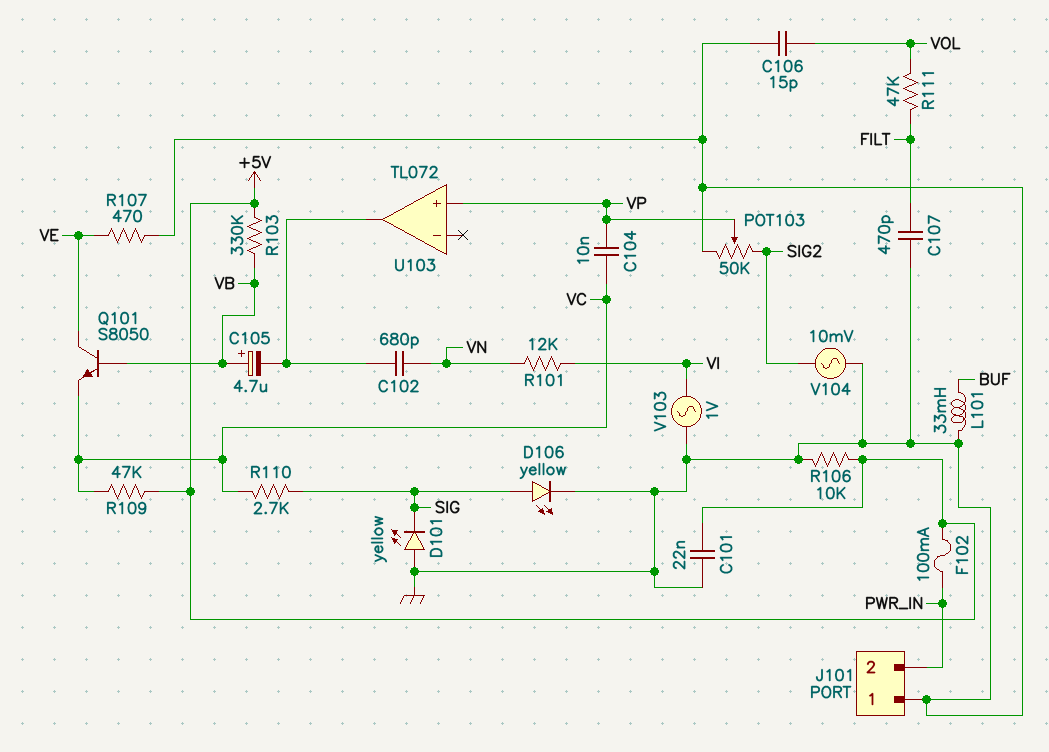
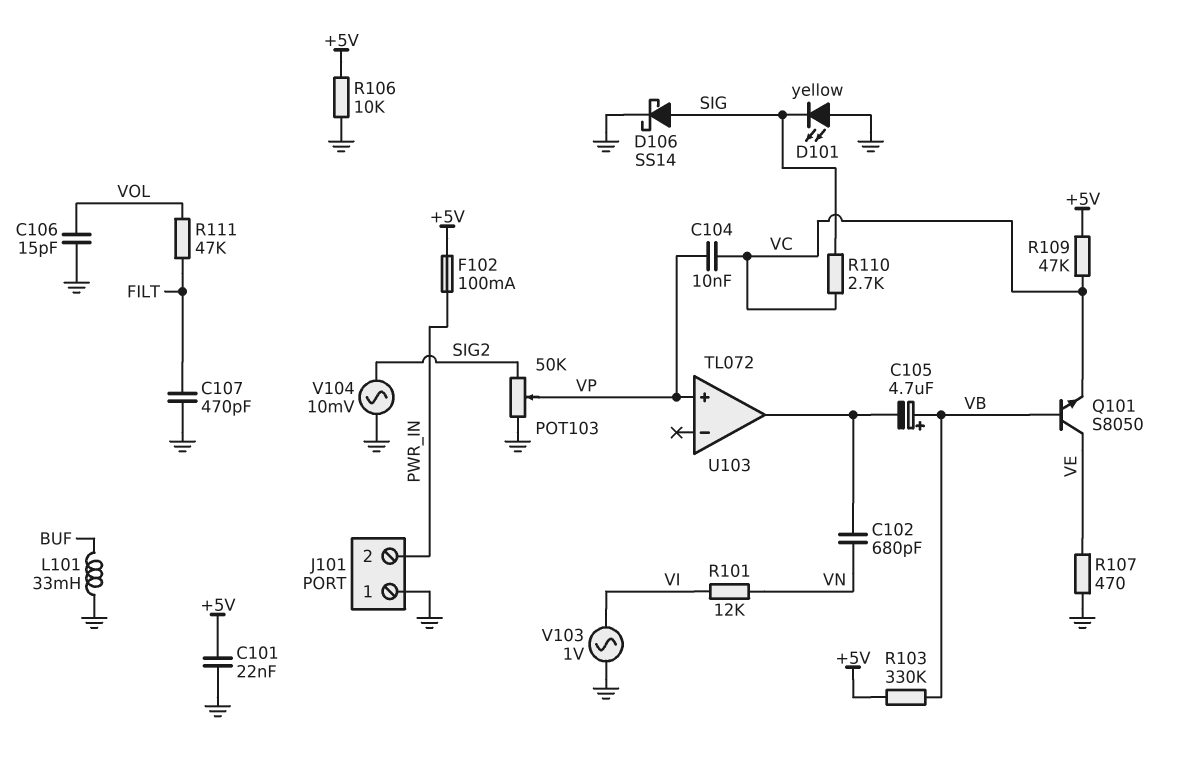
D106: LED yellow (A SIG, K GND) -> schottky SS14 (A SIG, K GND)

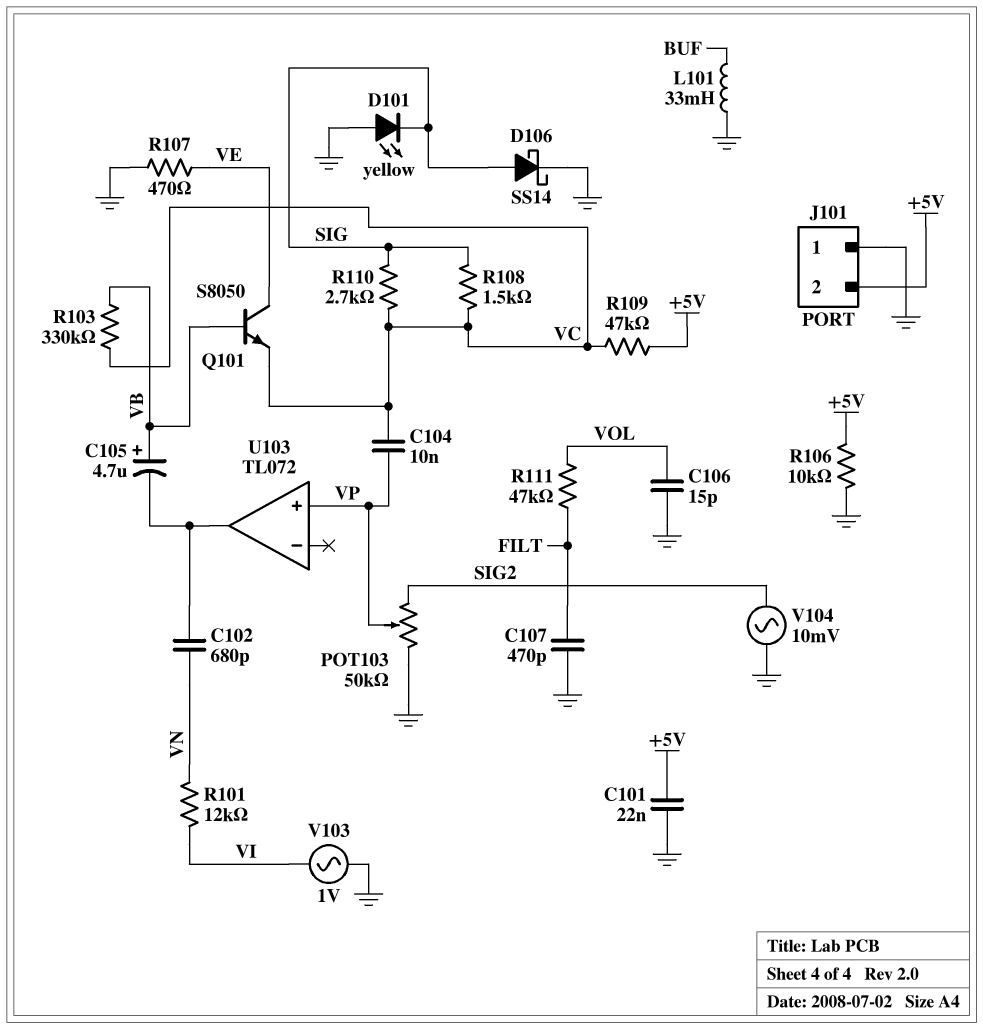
F102: 100mA (+5V, PWR_IN) -> none
J101 pin 2: PWR_IN -> +5V
R103: 330k (+5V, VB) -> 330k (VB, VC)
R108: none -> 1.5k (SIG, VC)

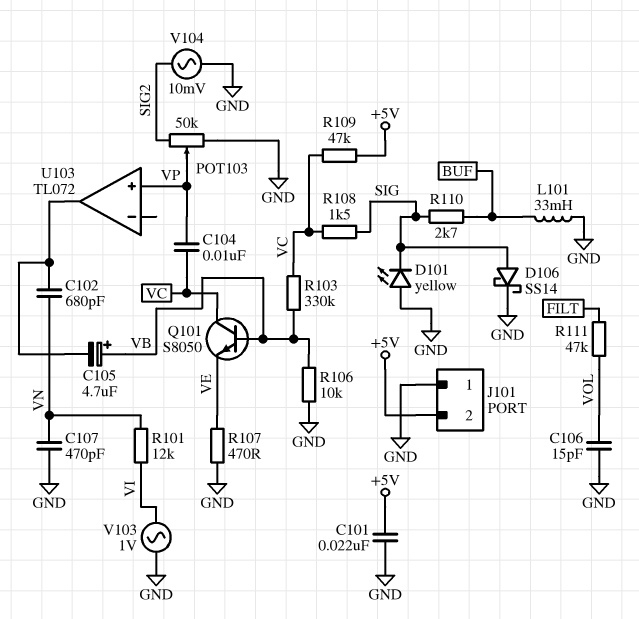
C107: 470pF (FILT, GND) -> 470pF (GND, VN)
Q101: NPN S8050 (B VB, C VE, E VC) -> NPN S8050 (B VB, C VC, E VE)
R106: 10k (+5V, GND) -> 10k (GND, VB)
R110: 2.7k (SIG, VC) -> 2.7k (BUF, SIG)

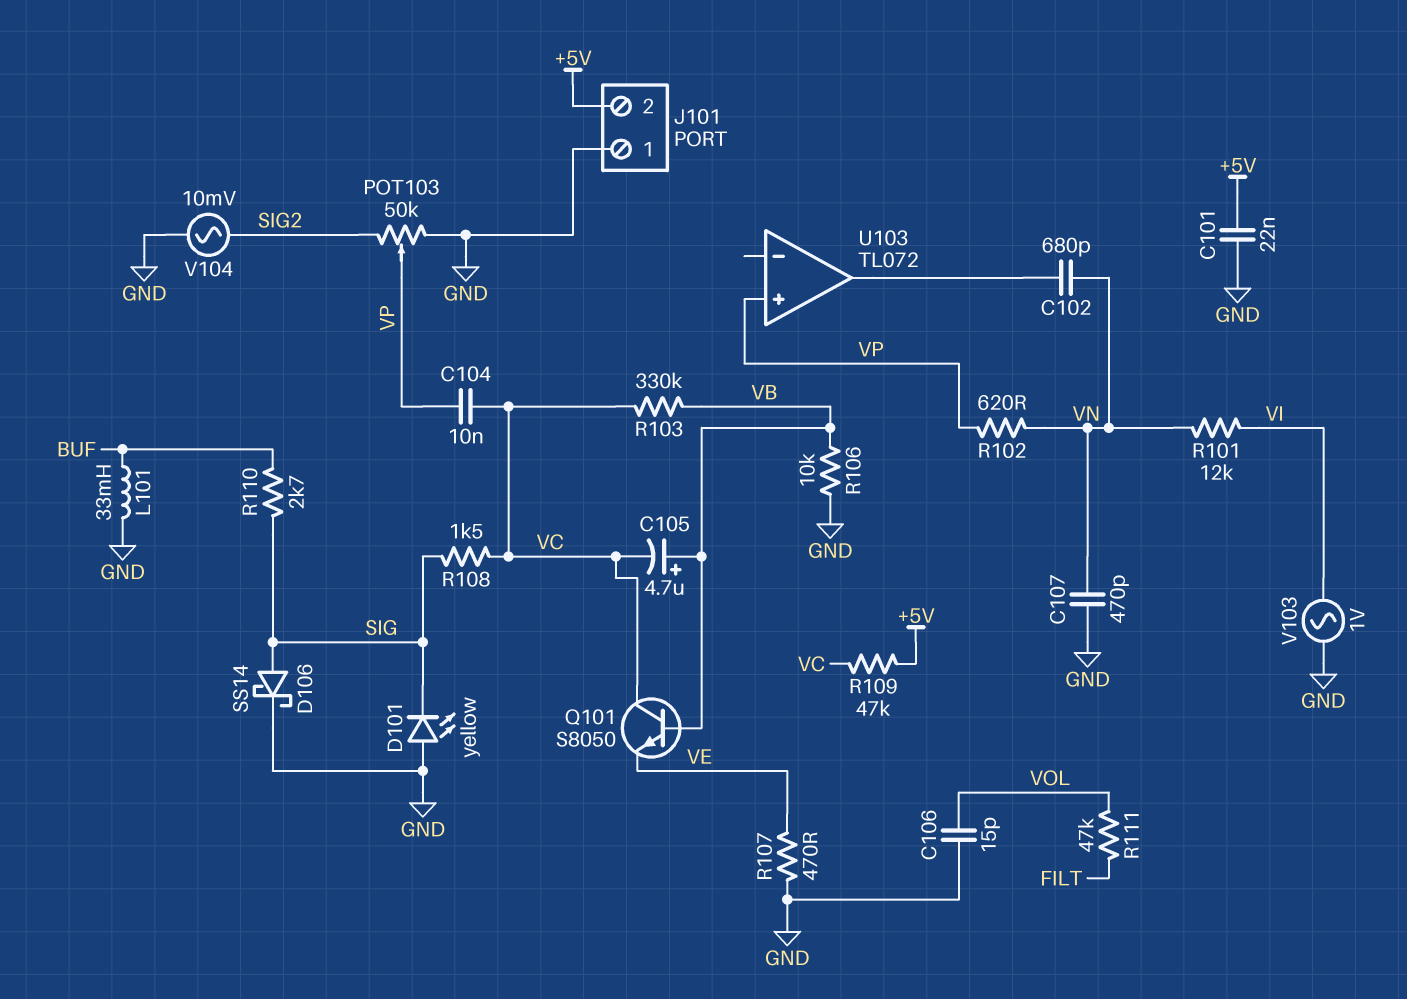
C105: 4.7uF (plus VB, minus U103/out) -> 4.7uF (plus VB, minus VC)
R102: none -> 620 (VN, VP)

